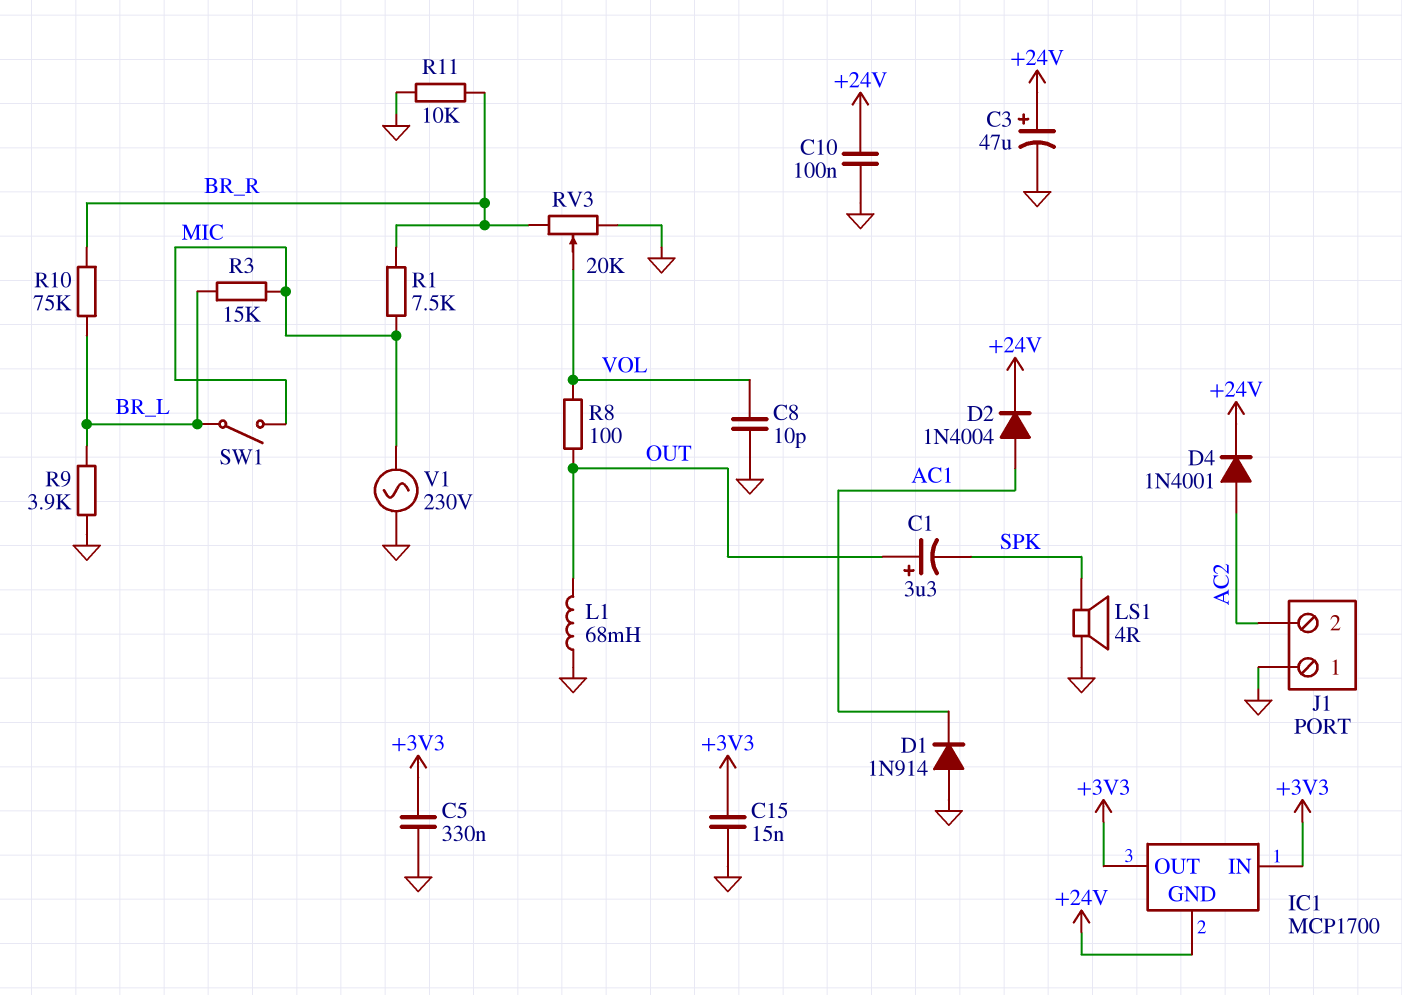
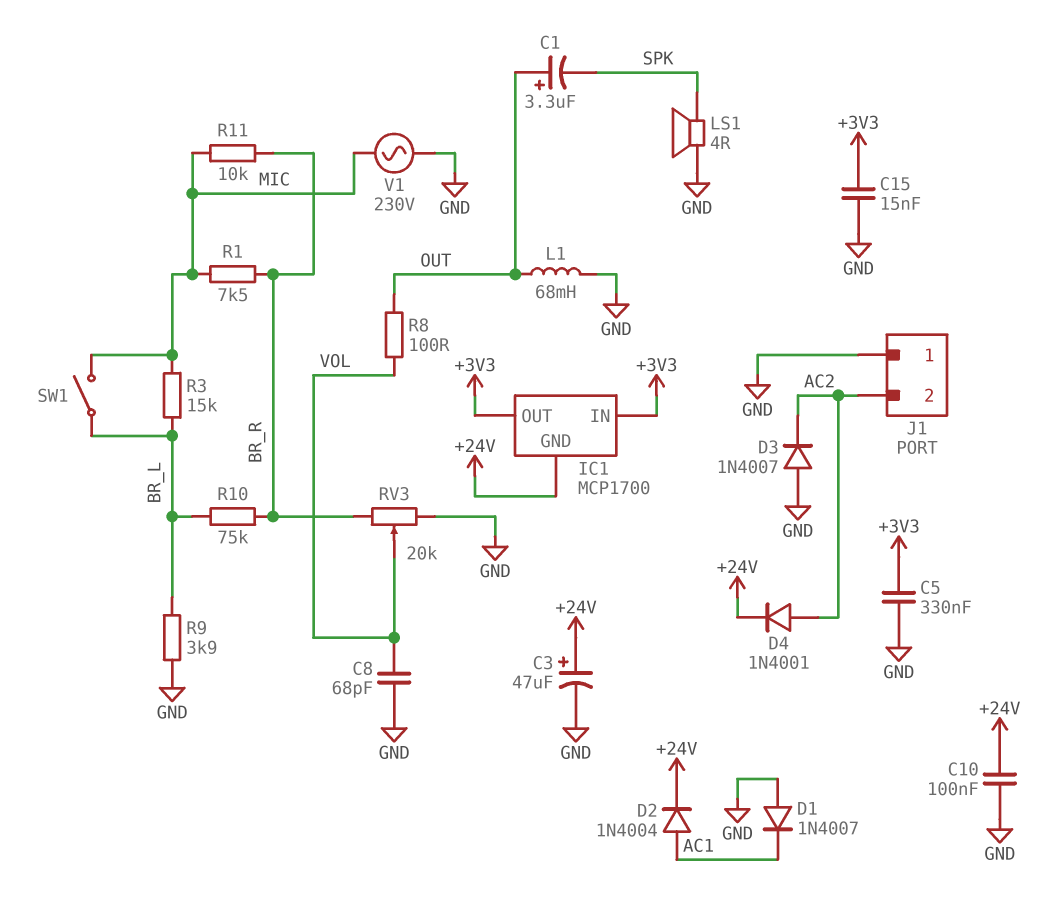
C8: 10pF (GND, VOL) -> 68pF (GND, VOL)
D1: diode 1N914 (A GND, K AC1) -> diode 1N4007 (A GND, K AC1)
D3: none -> diode 1N4007 (A GND, K AC2)
R11: 10k (BR_R, GND) -> 10k (BR_R, MIC)

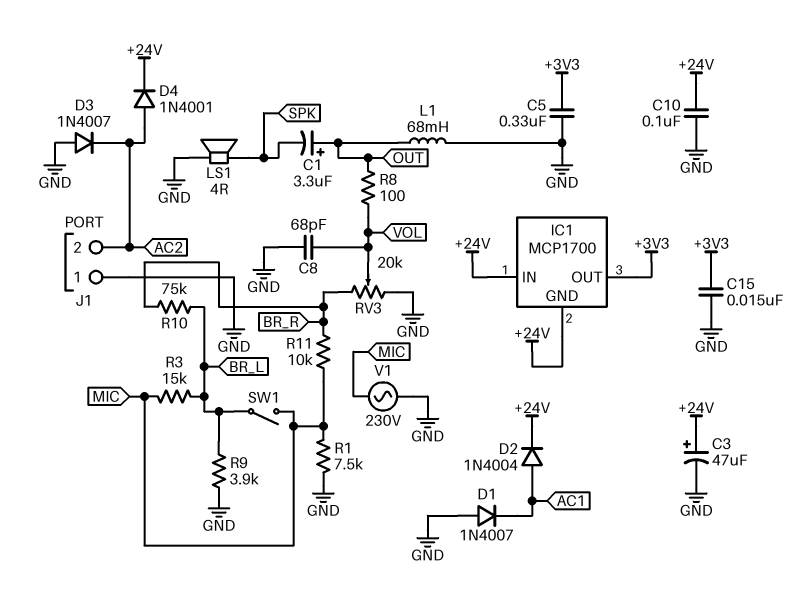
IC1 pin IN: +3V3 -> +24V
R1: 7.5k (BR_R, MIC) -> 7.5k (GND, MIC)

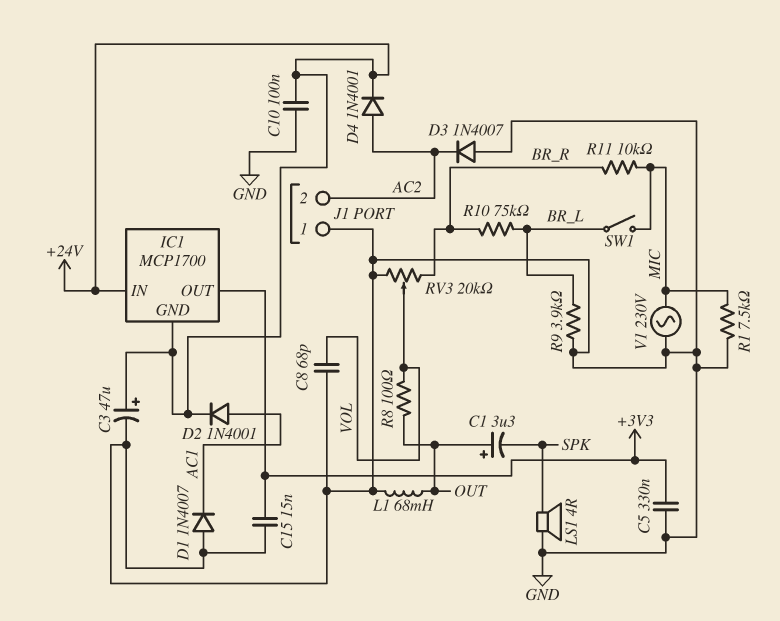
D2: diode 1N4004 (A AC1, K +24V) -> diode 1N4001 (A AC1, K +24V)
R3: 15k (BR_L, MIC) -> none

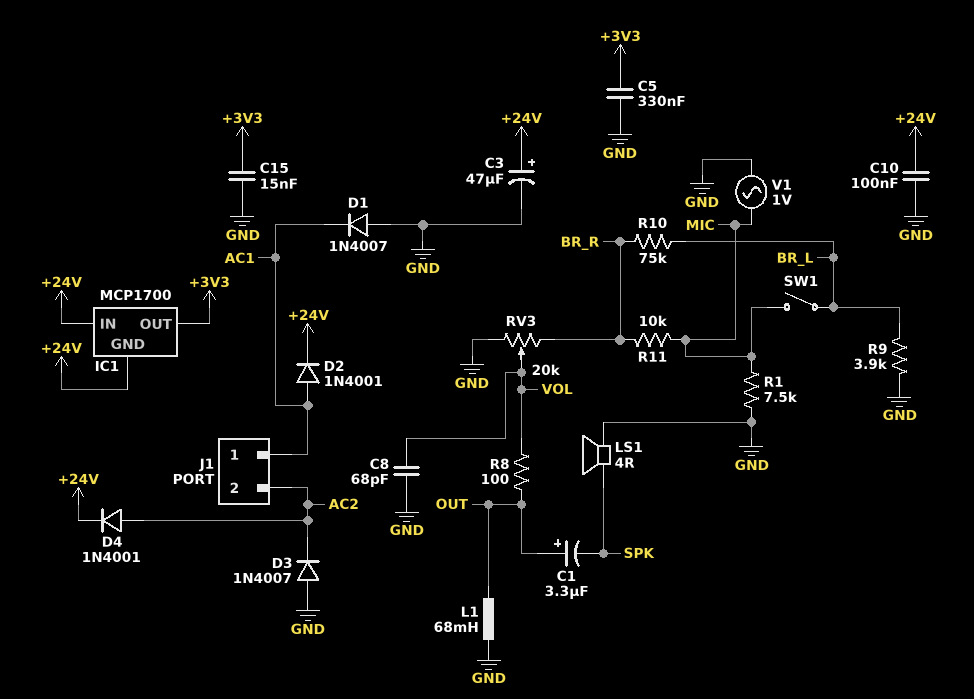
J1 pin 1: GND -> AC1
V1: AC 230V (GND, MIC) -> AC 1V (GND, MIC)

